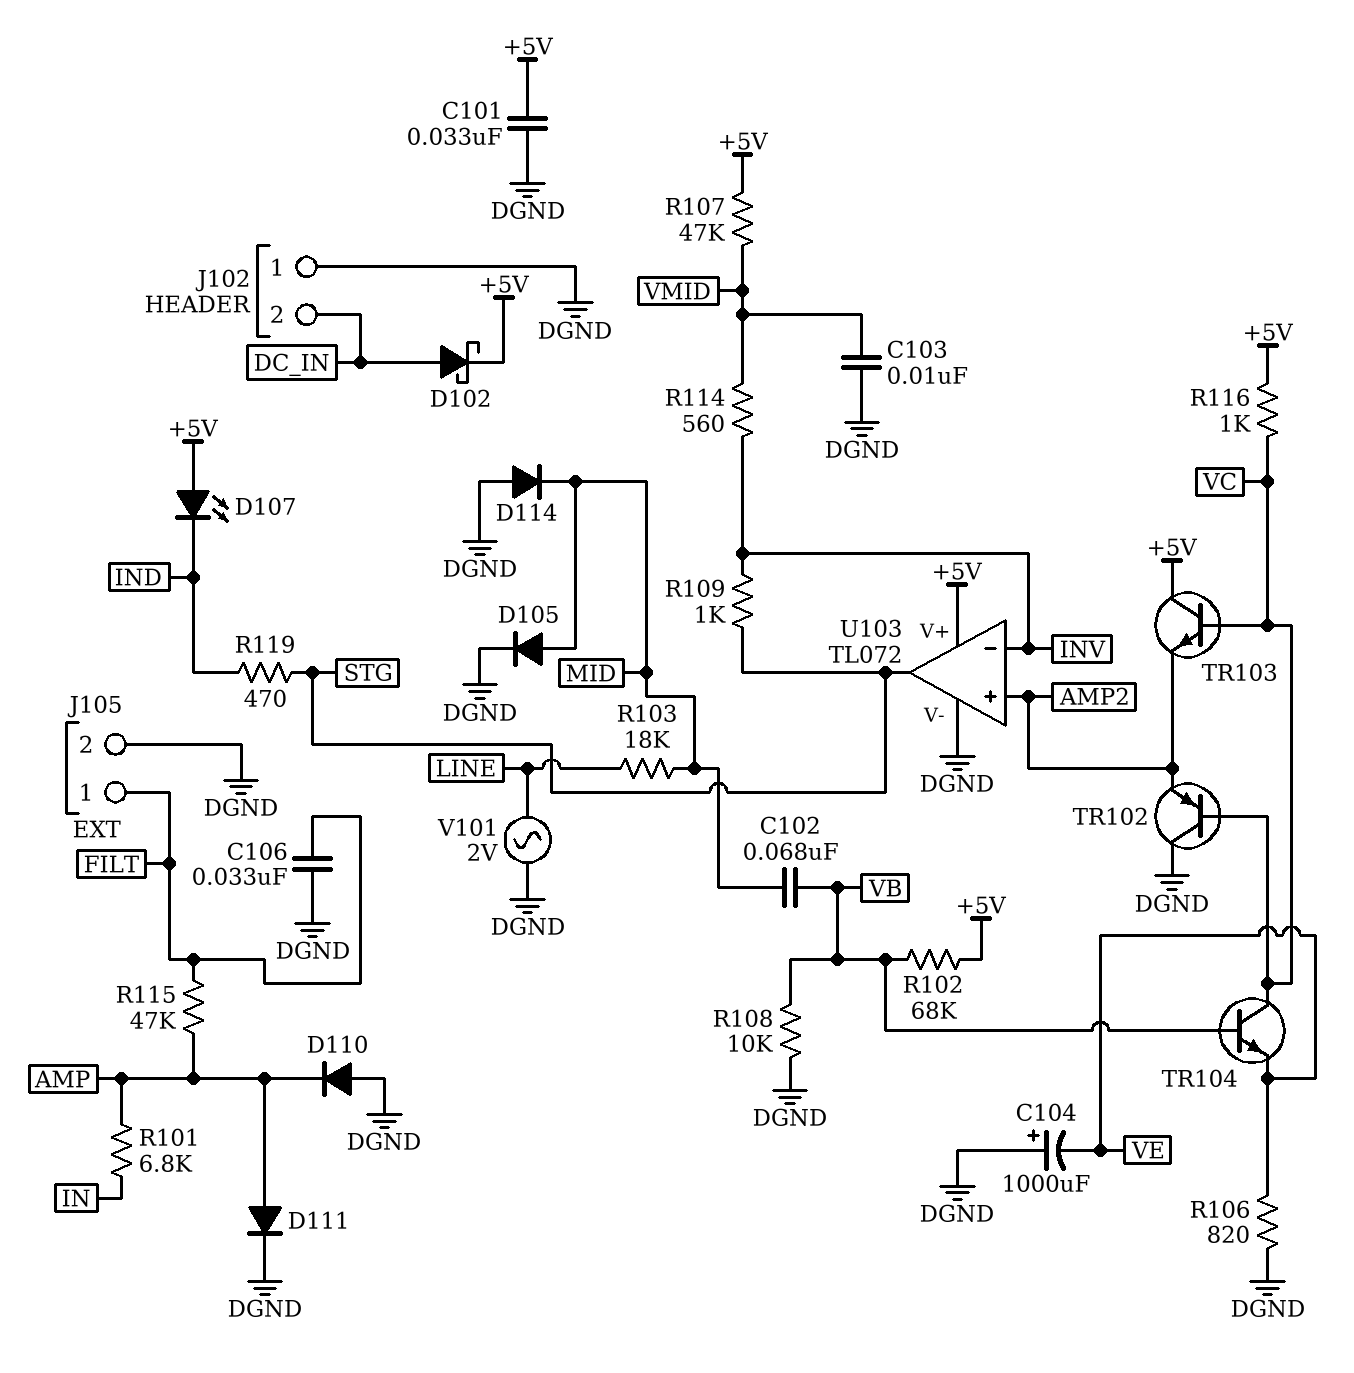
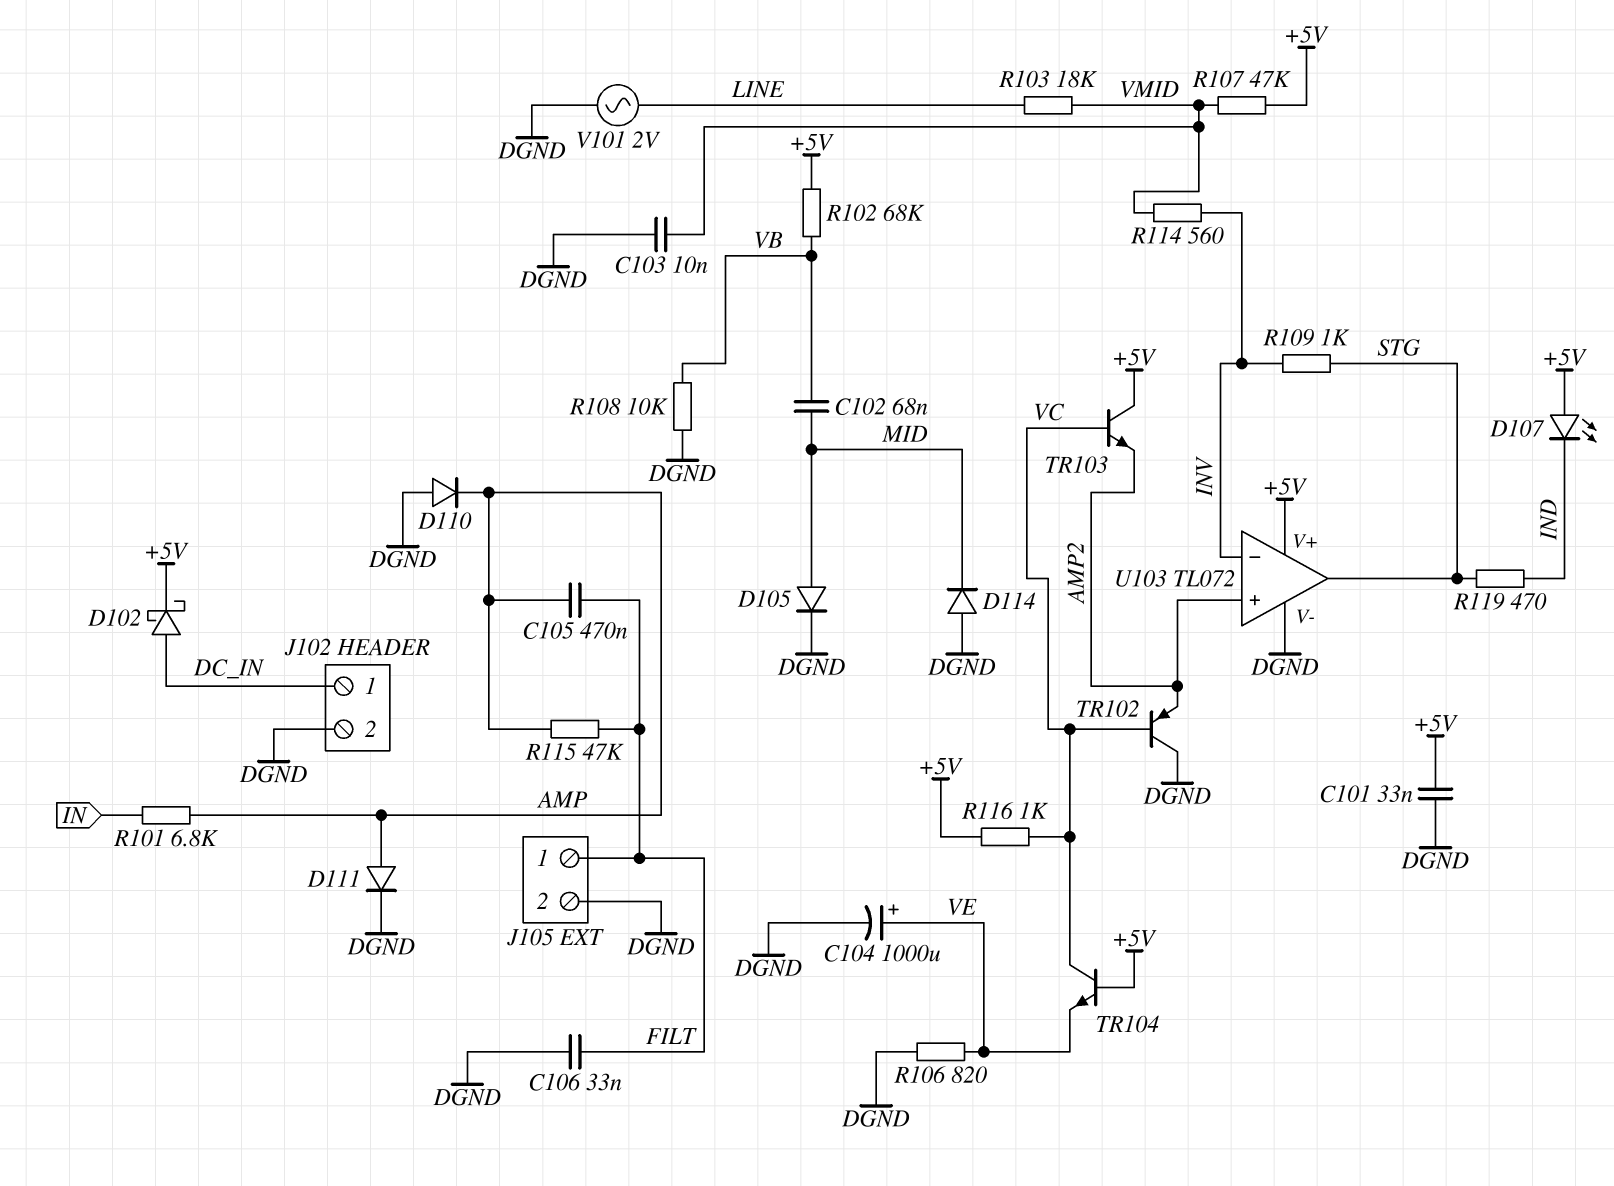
C104: 1000uF (plus DGND, minus VE) -> 1000uF (plus VE, minus DGND)
C105: none -> 470nF (AMP, FILT)
J102 pin 1: DGND -> DC_IN
J102 pin 2: DC_IN -> DGND
R103: 18k (LINE, MID) -> 18k (LINE, VMID)
TR104: NPN (B VB, C VC, E VE) -> NPN (B +5V, C VC, E VE)

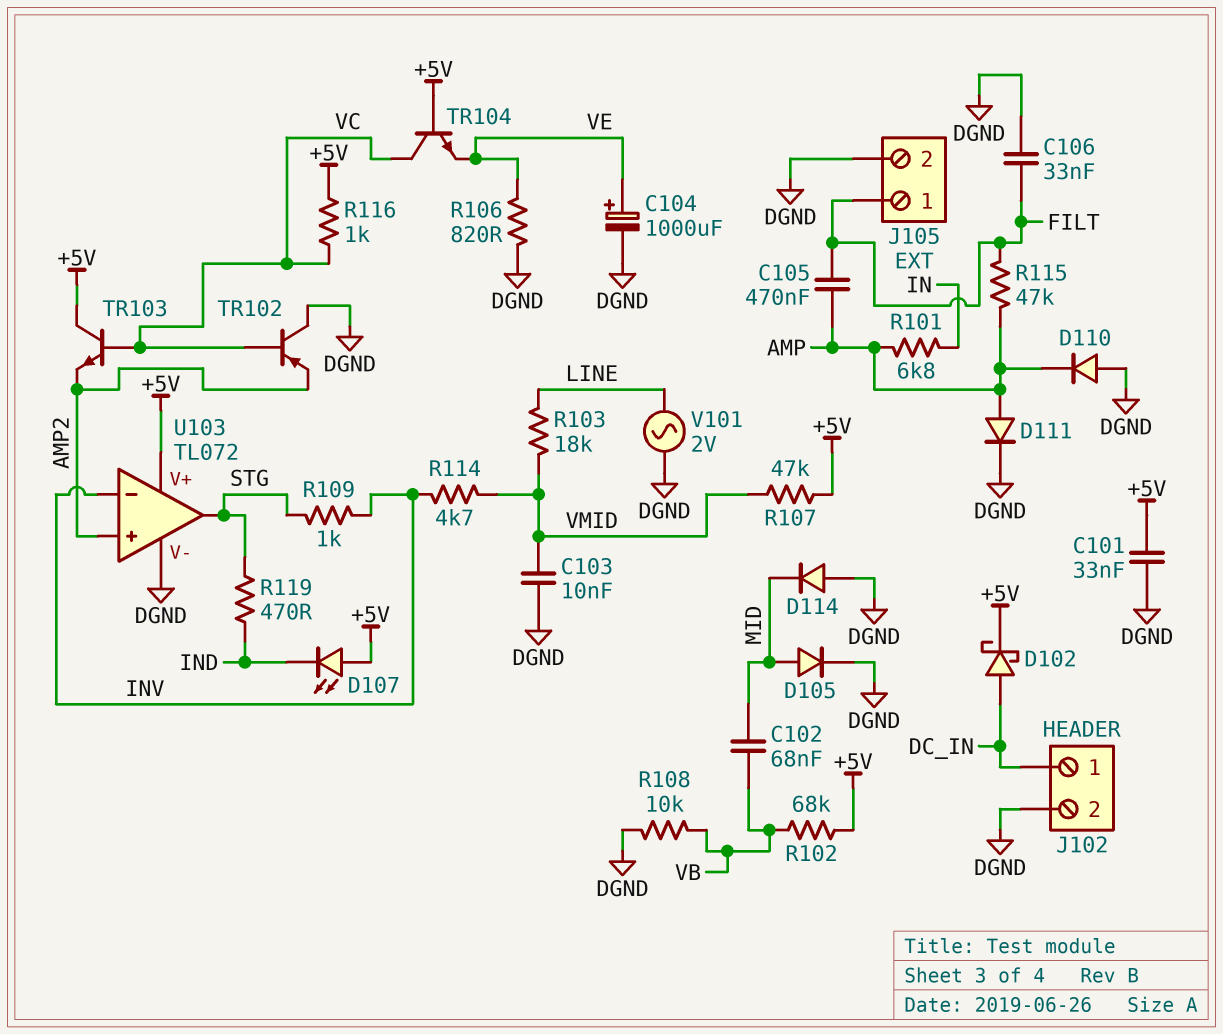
R114: 560 (INV, VMID) -> 4.7k (INV, VMID)

